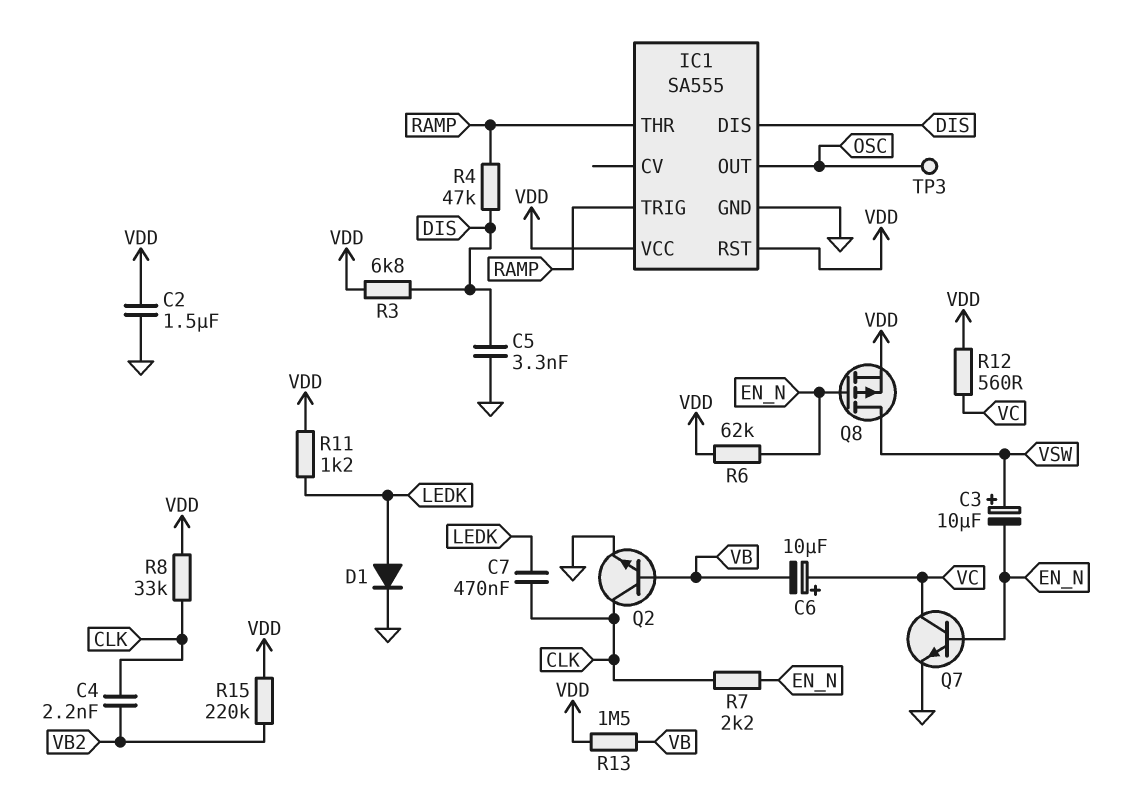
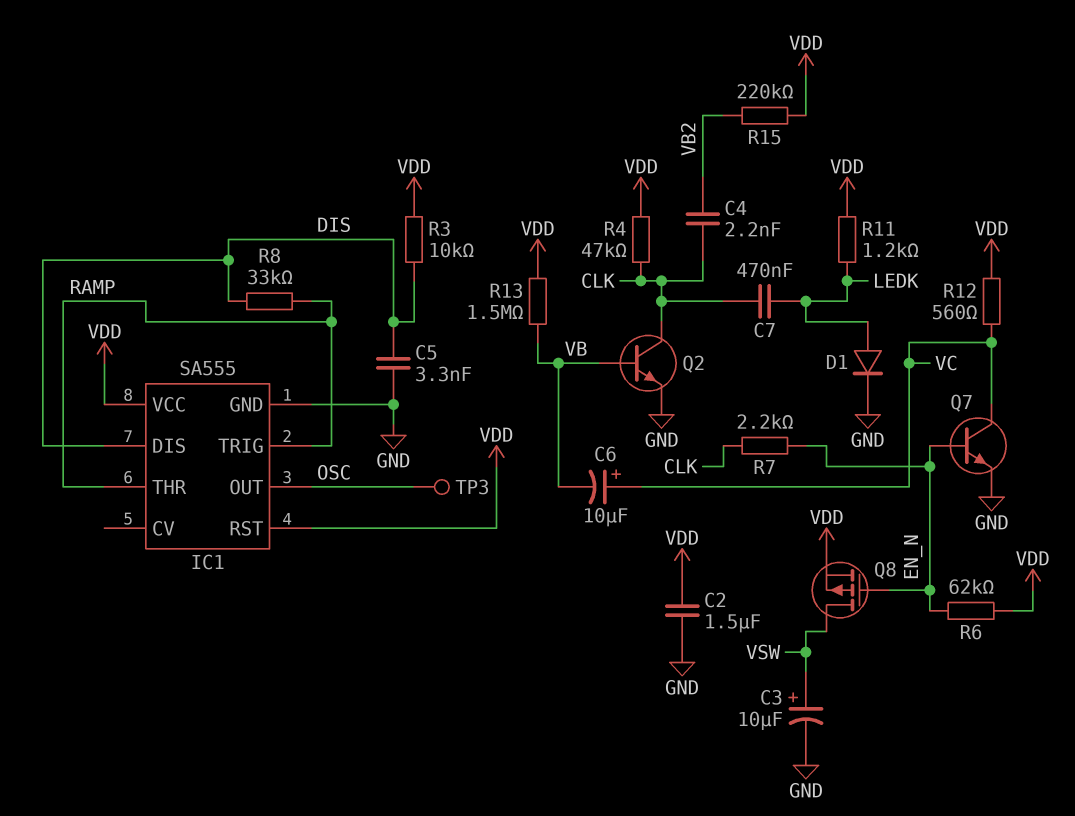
C3: 10uF (plus VSW, minus EN_N) -> 10uF (plus VSW, minus GND)
R3: 6.8k (DIS, VDD) -> 10k (DIS, VDD)
R4: 47k (DIS, RAMP) -> 47k (CLK, VDD)
R8: 33k (CLK, VDD) -> 33k (DIS, RAMP)

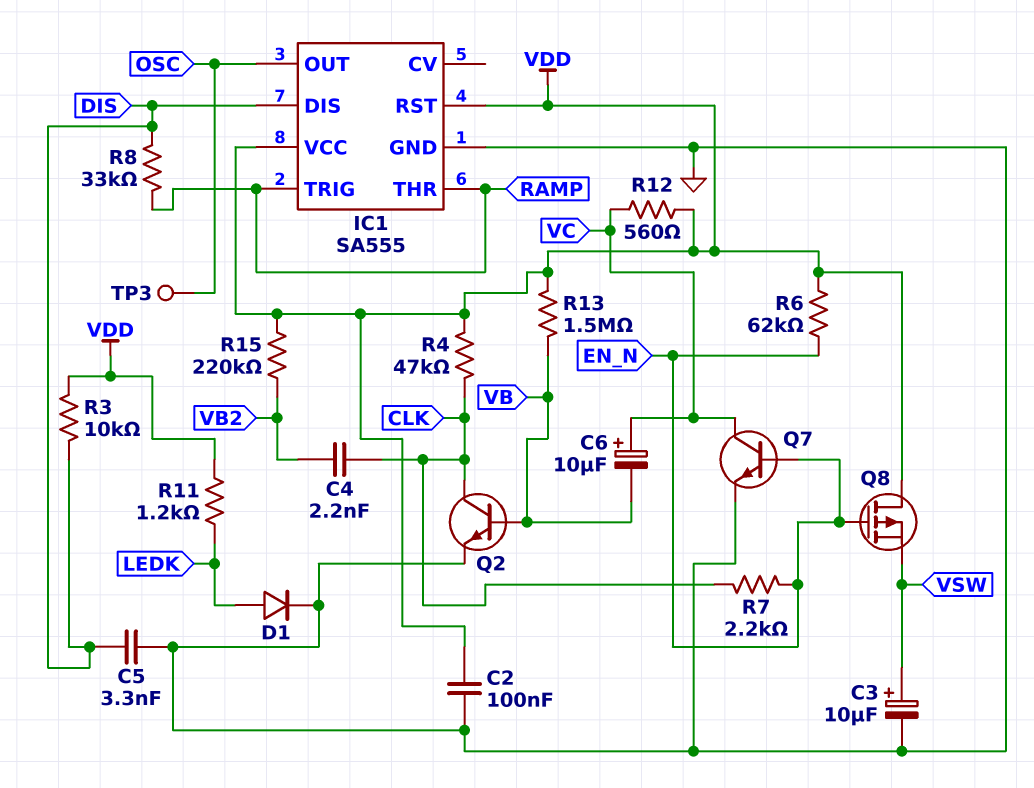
C2: 1.5uF (GND, VDD) -> 100nF (GND, VDD)
C7: 470nF (CLK, LEDK) -> none
Q8: PMOS (G EN_N, D VSW, S VDD) -> PMOS (G EN_N, D VDD, S VSW)

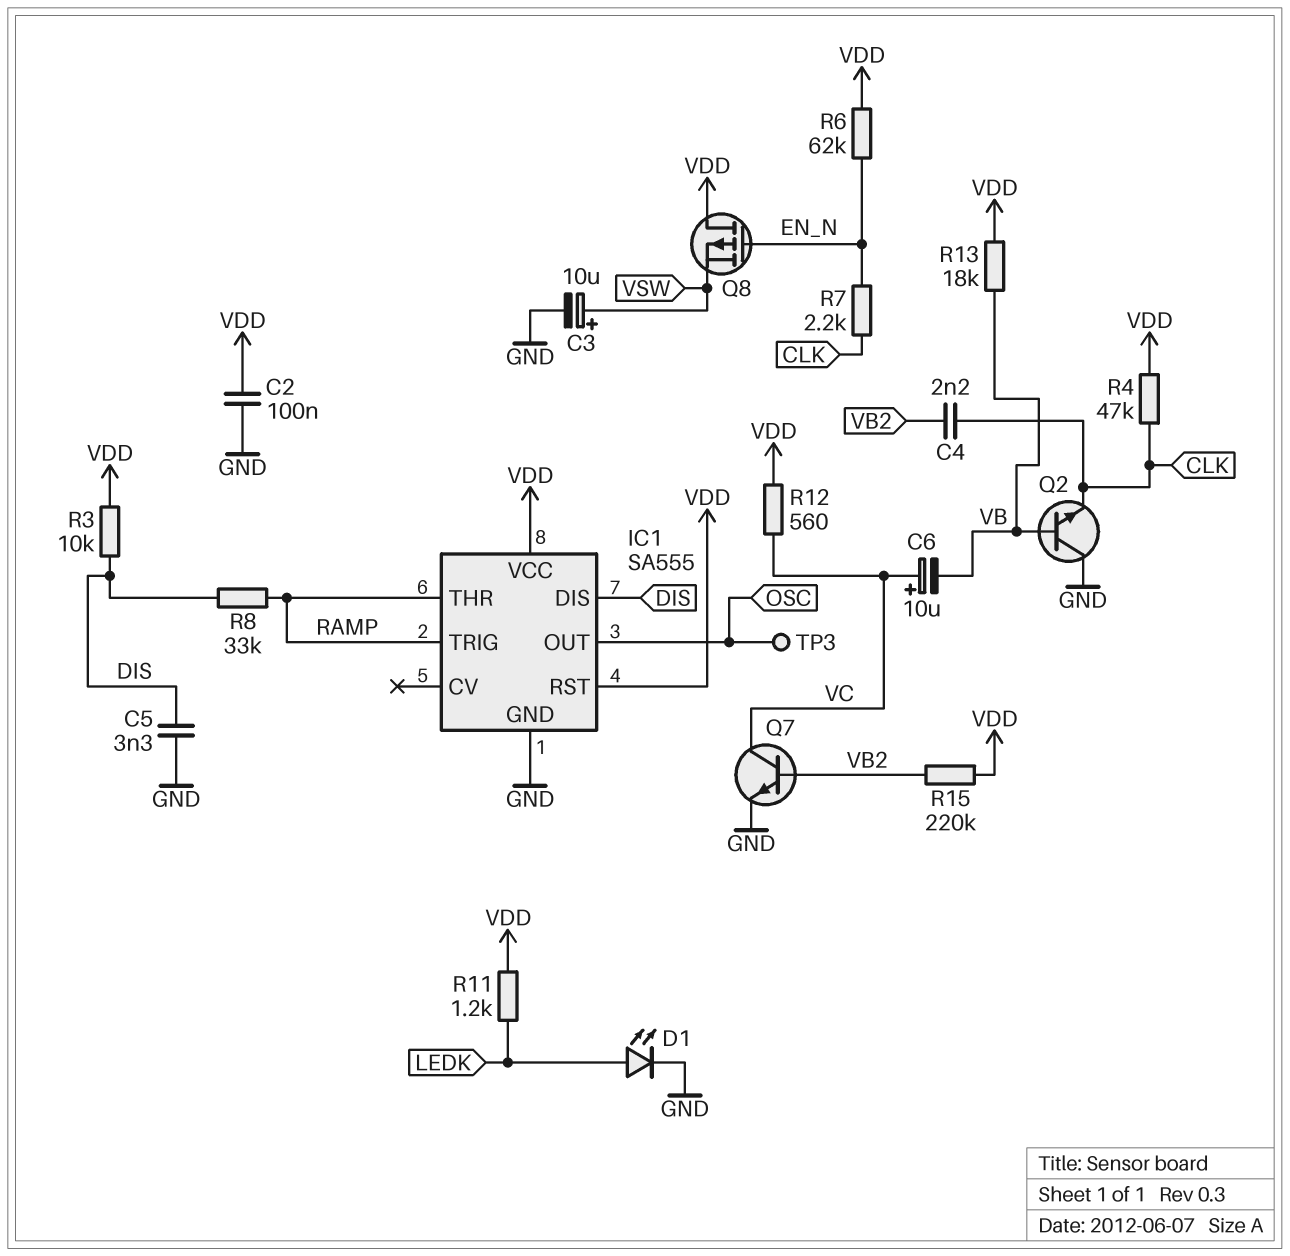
D1: diode (A LEDK, K GND) -> LED (A LEDK, K GND)
Q2: NPN (B VB, C CLK, E GND) -> NPN (B VB, C GND, E CLK)
Q7: NPN (B EN_N, C VC, E GND) -> NPN (B VB2, C VC, E GND)
R13: 1.5M (VB, VDD) -> 18k (VB, VDD)

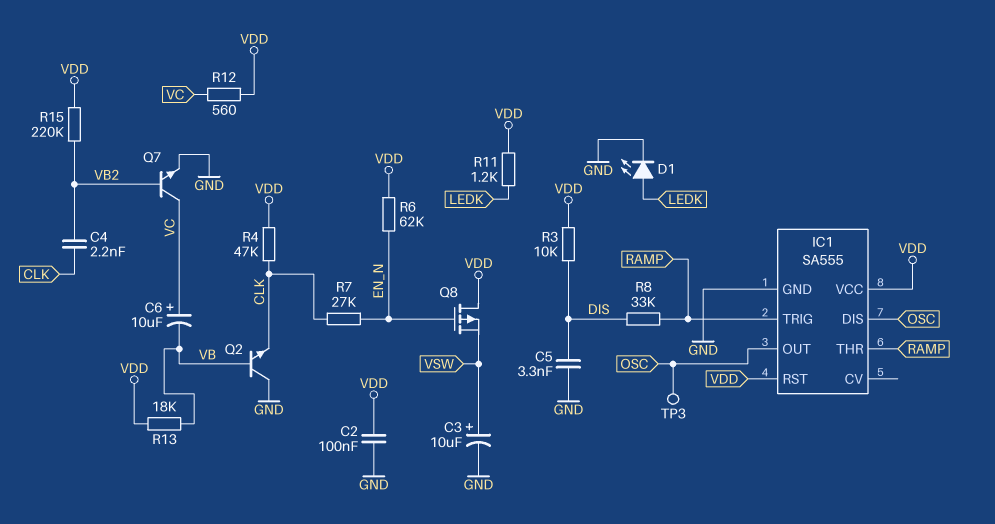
IC1 pin DIS: DIS -> OSC
R7: 2.2k (CLK, EN_N) -> 27k (CLK, EN_N)

